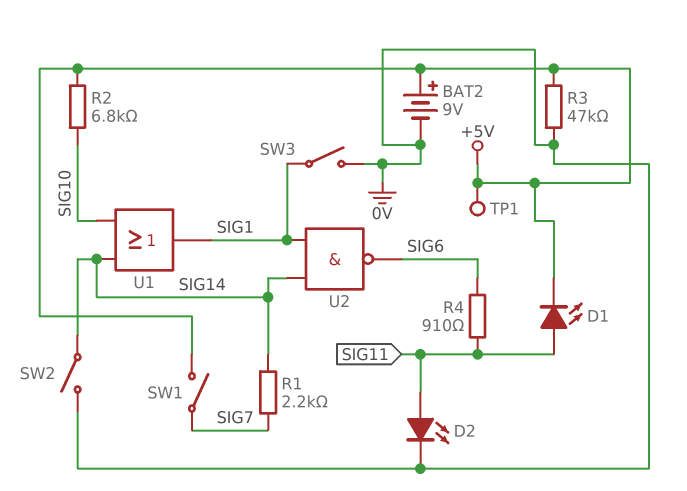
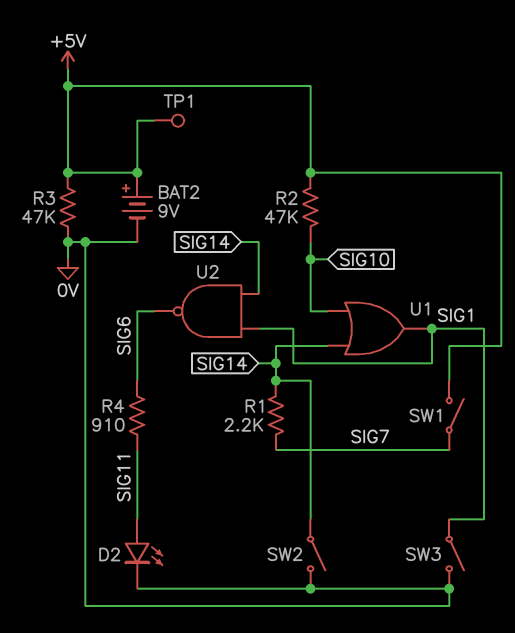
D1: LED (A SIG11, K +5V) -> none
R2: 6.8k (+5V, SIG10) -> 47k (+5V, SIG10)

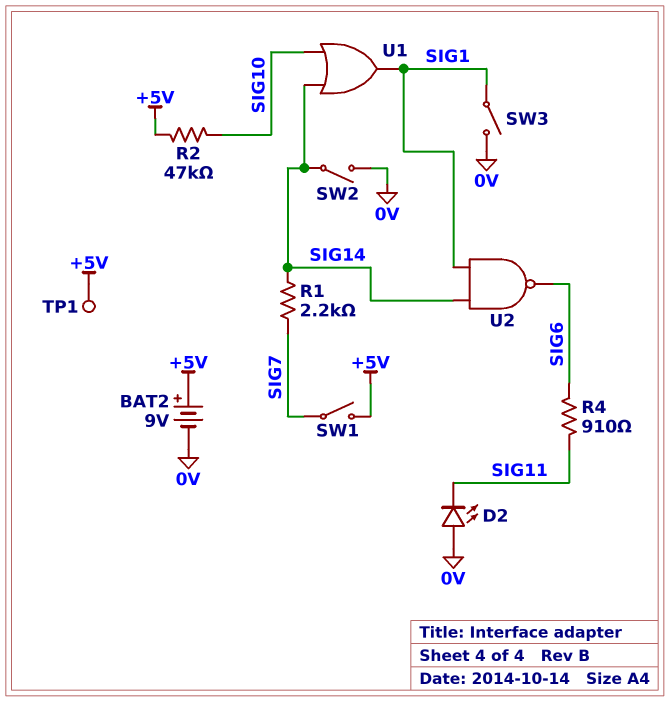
D2: LED (A SIG11, K 0V) -> LED (A 0V, K SIG11)
R3: 47k (+5V, 0V) -> none

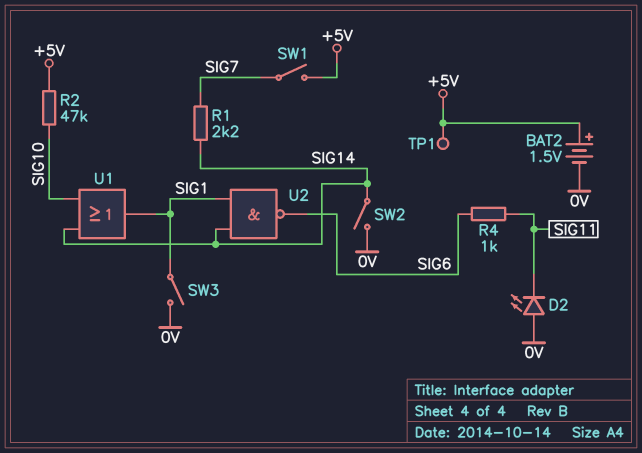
BAT2: 9V (plus +5V, minus 0V) -> 1.5V (plus +5V, minus 0V)
R4: 910 (SIG6, SIG11) -> 1k (SIG6, SIG11)

